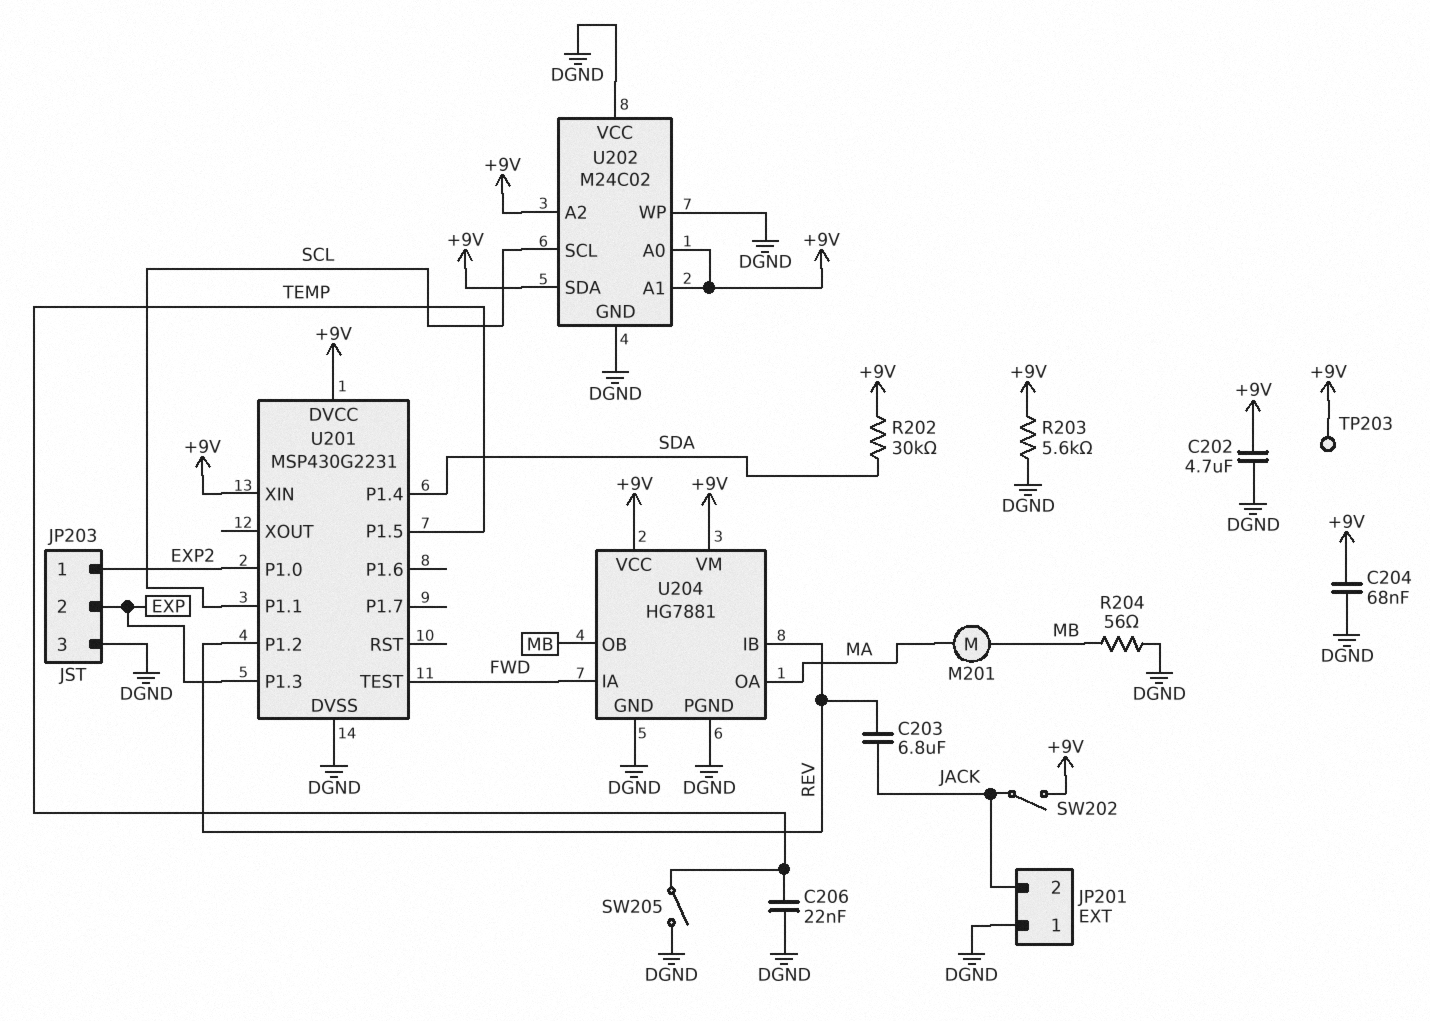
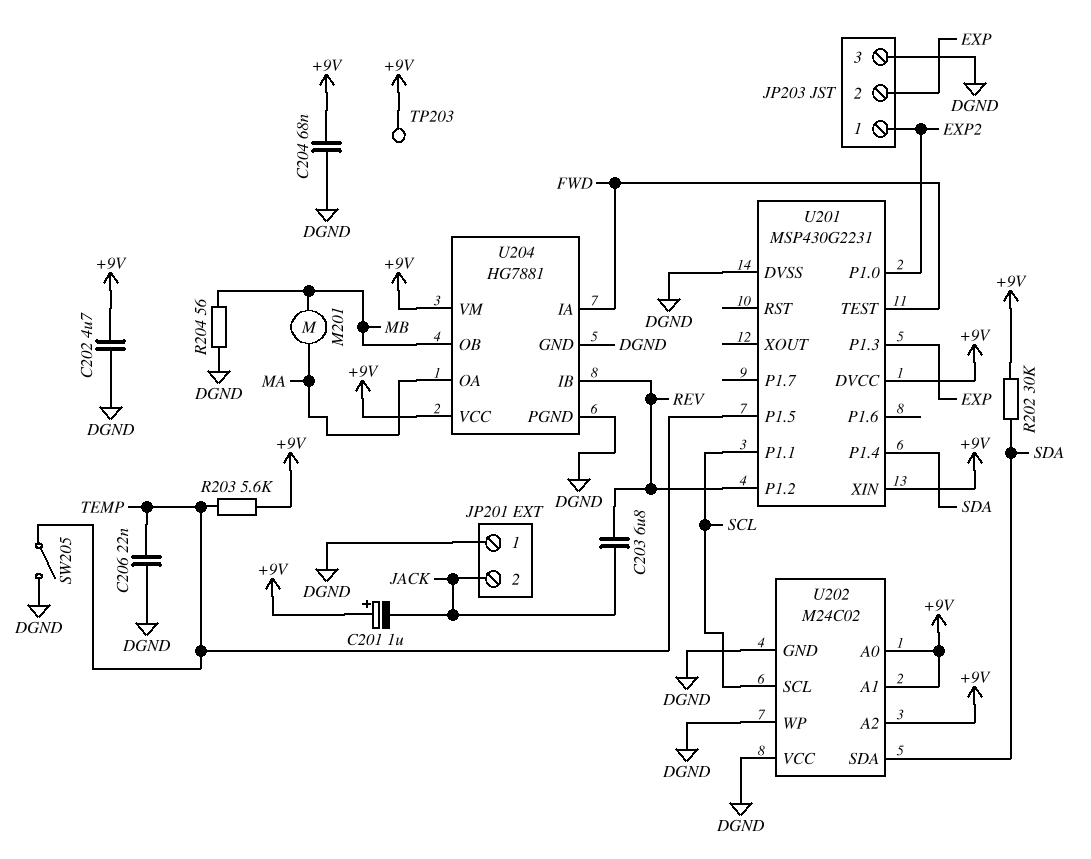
C201: none -> 1uF (plus +9V, minus JACK)
R203: 5.6k (+9V, DGND) -> 5.6k (+9V, TEMP)
SW202: switch (+9V, JACK) -> none
U202 pin SDA: +9V -> SDA

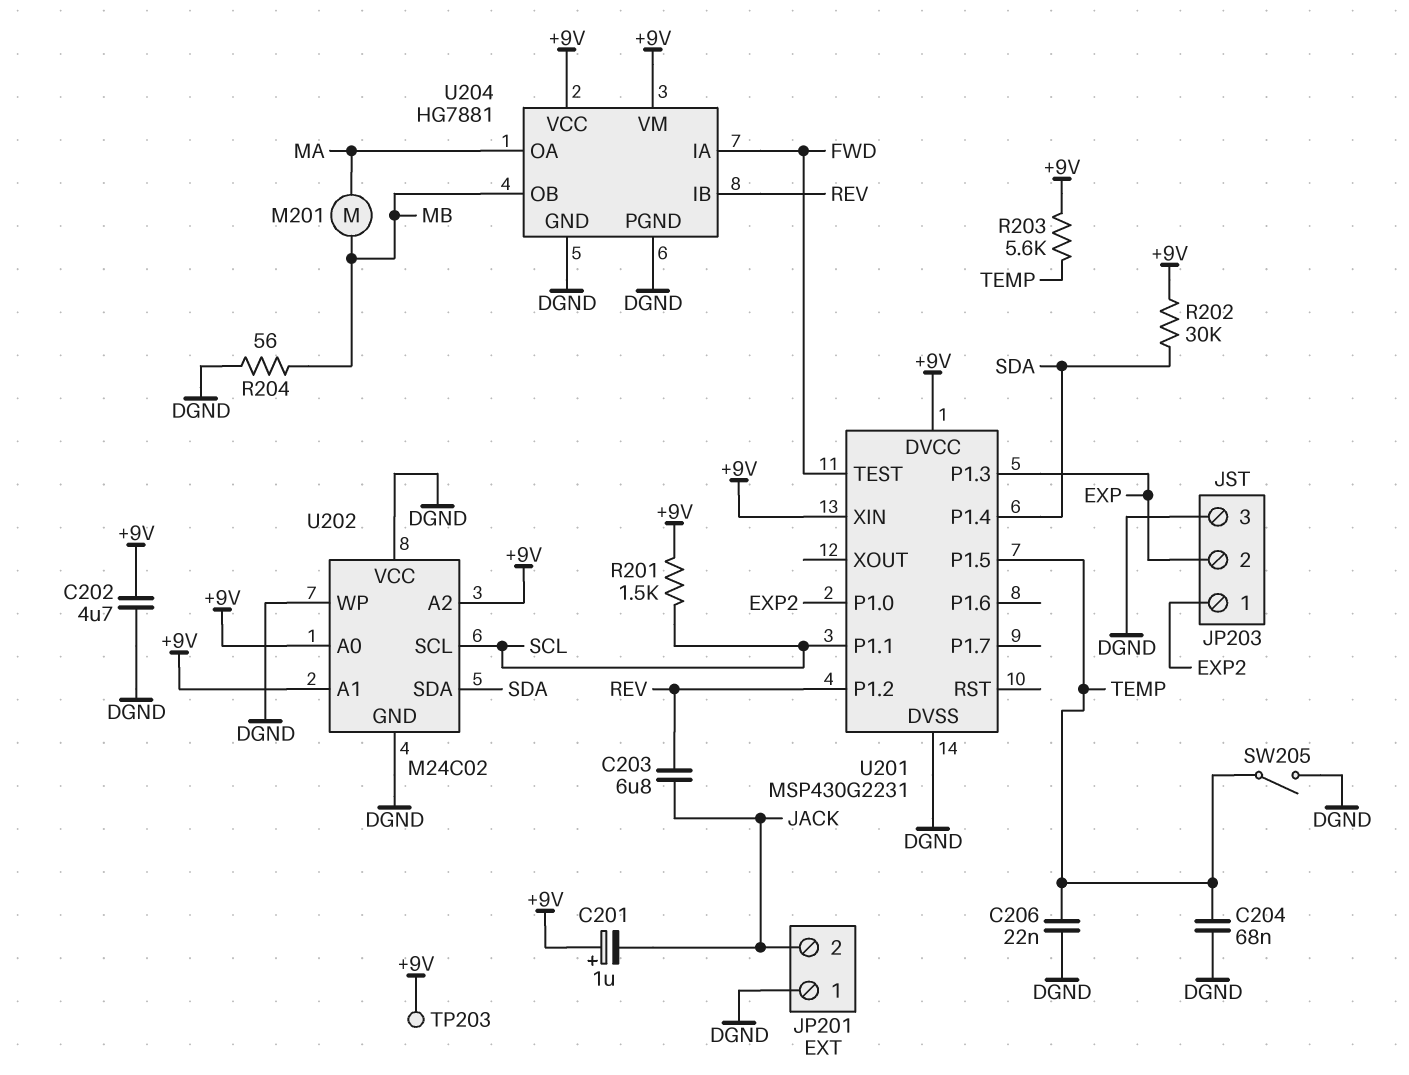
C204: 68nF (+9V, DGND) -> 68nF (DGND, TEMP)
R201: none -> 1.5k (+9V, SCL)

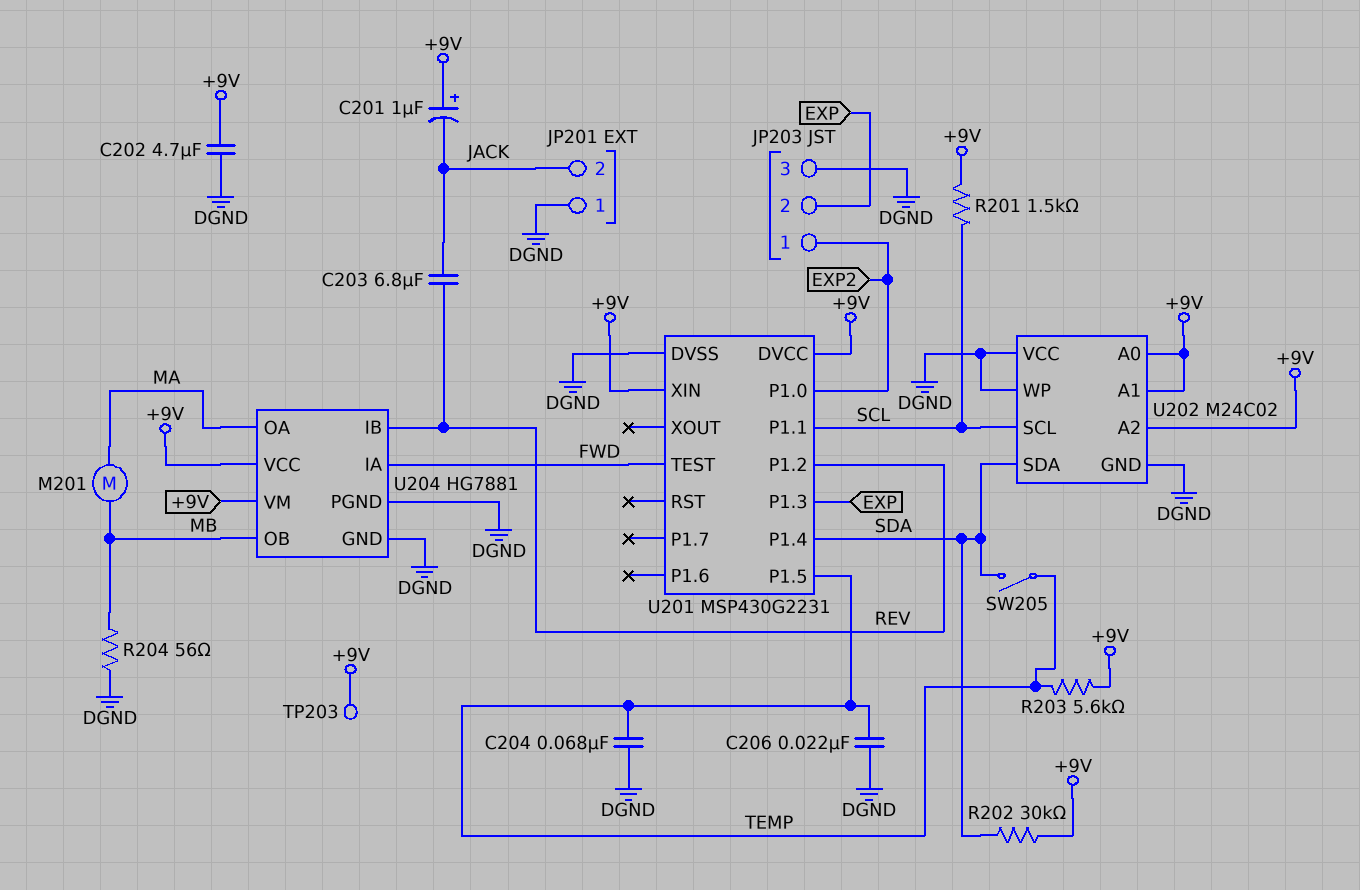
SW205: switch (DGND, TEMP) -> switch (SDA, TEMP)

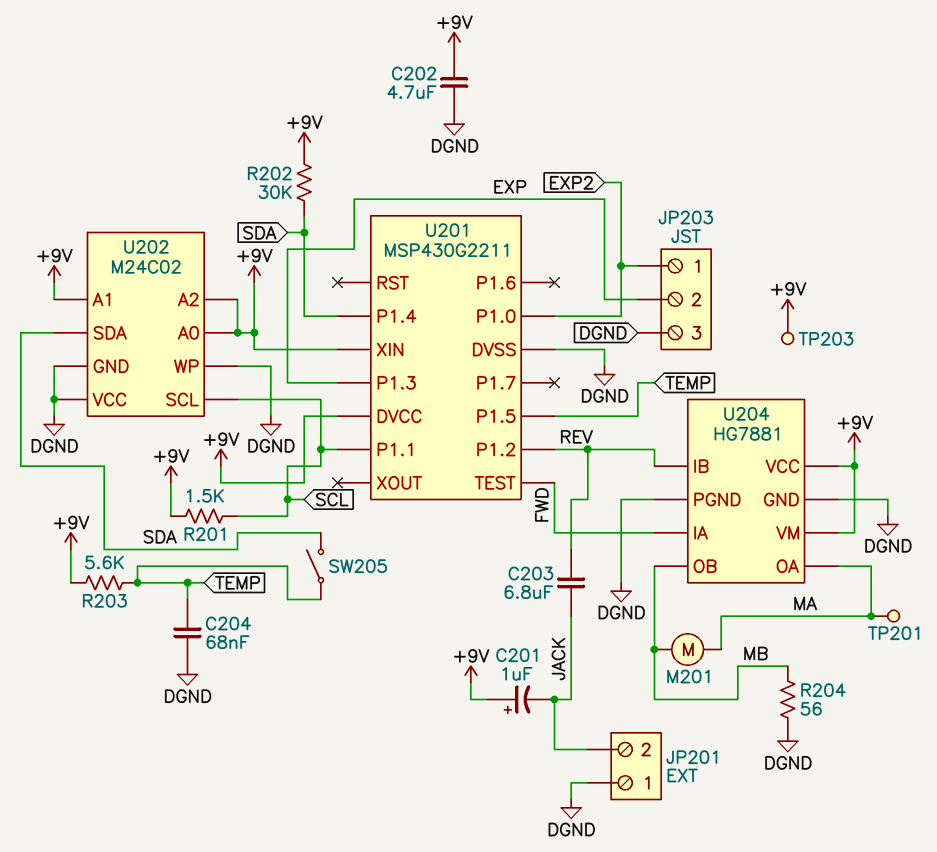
C206: 22nF (DGND, TEMP) -> none
TP201: none -> test point (MA)
U201: MSP430G2231 -> MSP430G2211

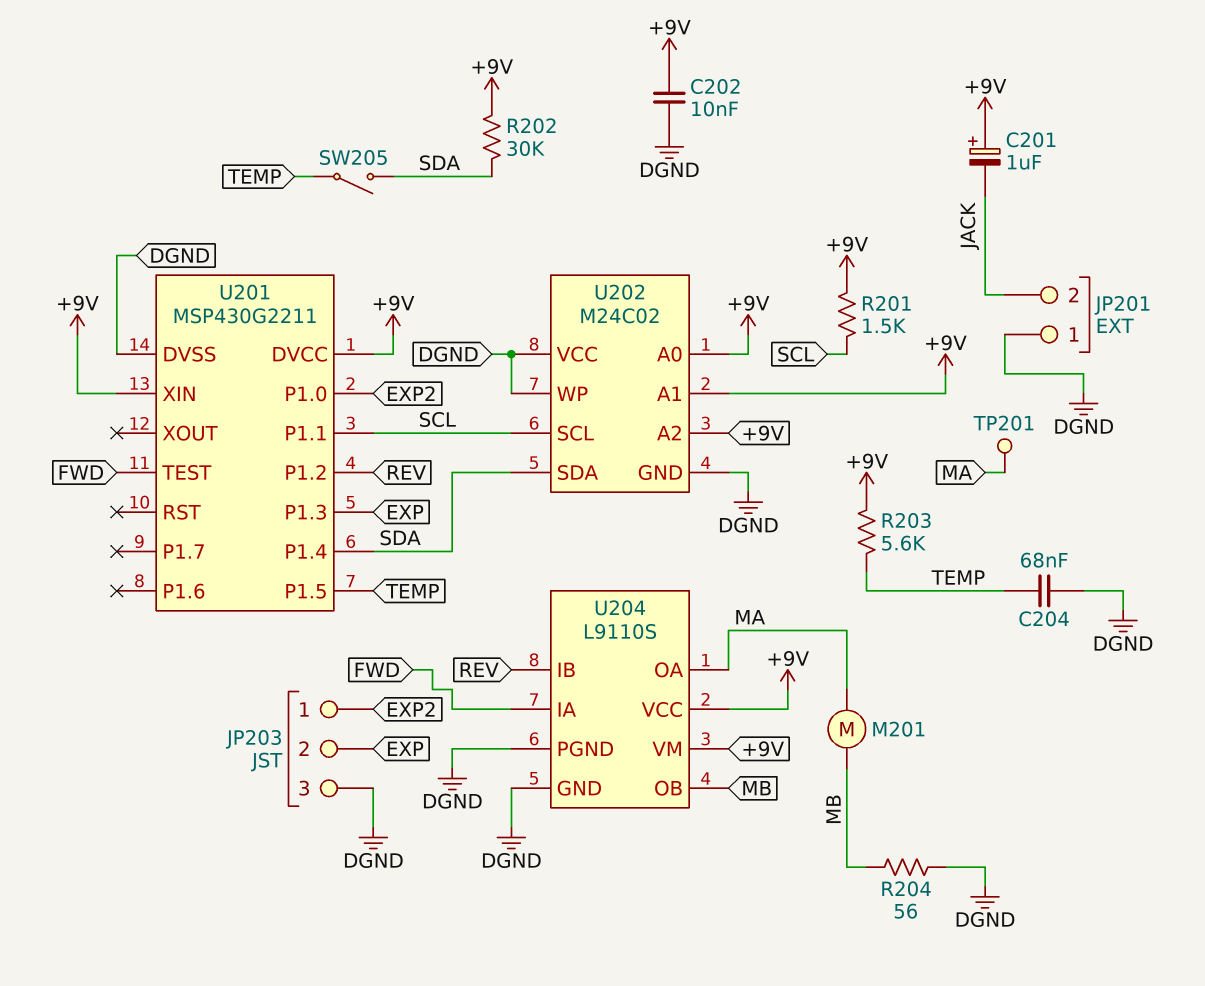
C202: 4.7uF (+9V, DGND) -> 10nF (+9V, DGND)
C203: 6.8uF (JACK, REV) -> none
TP203: test point (+9V) -> none
U204: HG7881 -> L9110S

